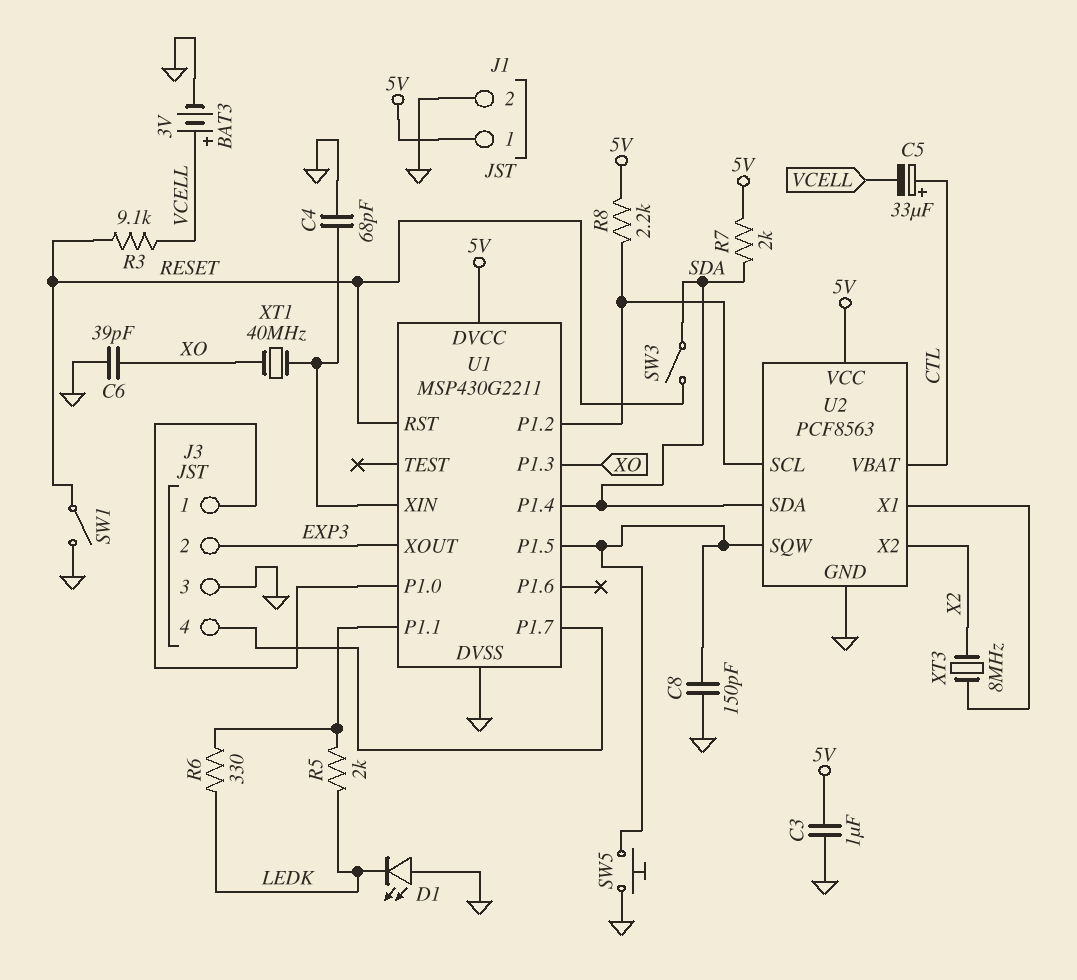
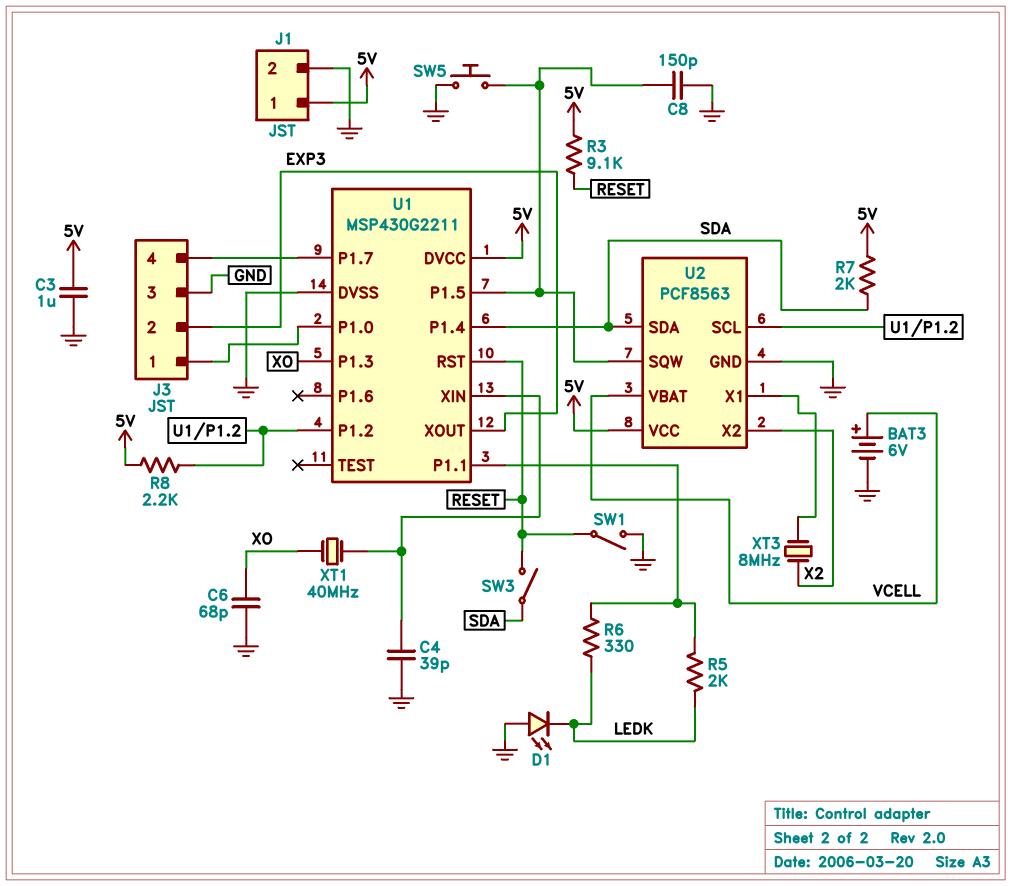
BAT3: 3V (plus VCELL, minus GND) -> 6V (plus VCELL, minus GND)
C4: 68pF (GND, U1/XIN) -> 39pF (GND, U1/XIN)
C5: 33uF (plus CTL, minus VCELL) -> none
C6: 39pF (GND, XO) -> 68pF (GND, XO)
R3: 9.1k (RESET, VCELL) -> 9.1k (5V, RESET)
U2 pin VBAT: CTL -> VCELL

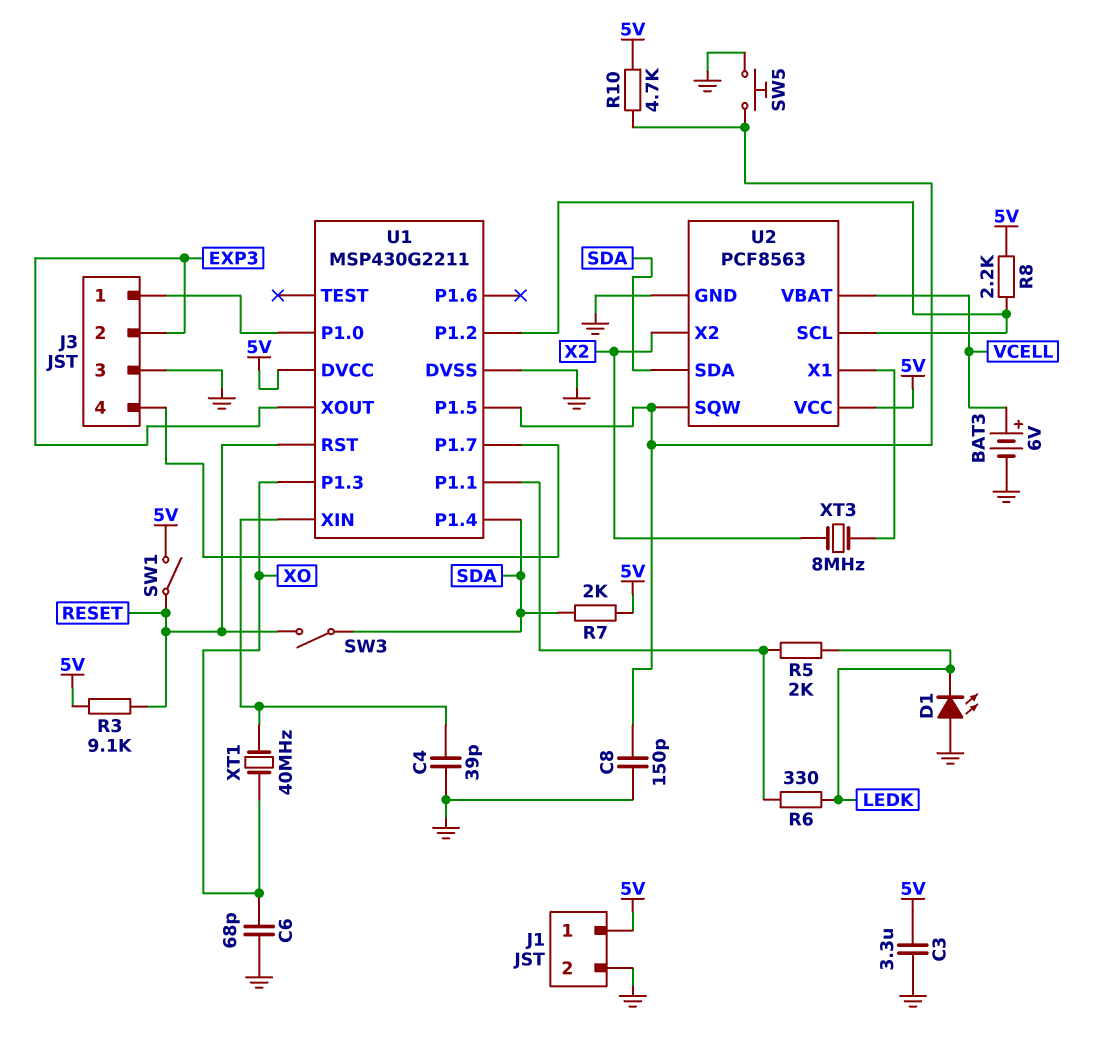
C3: 1uF (5V, GND) -> 3.3uF (5V, GND)
R10: none -> 4.7k (5V, U1/P1.5)
SW1: switch (GND, RESET) -> switch (5V, RESET)

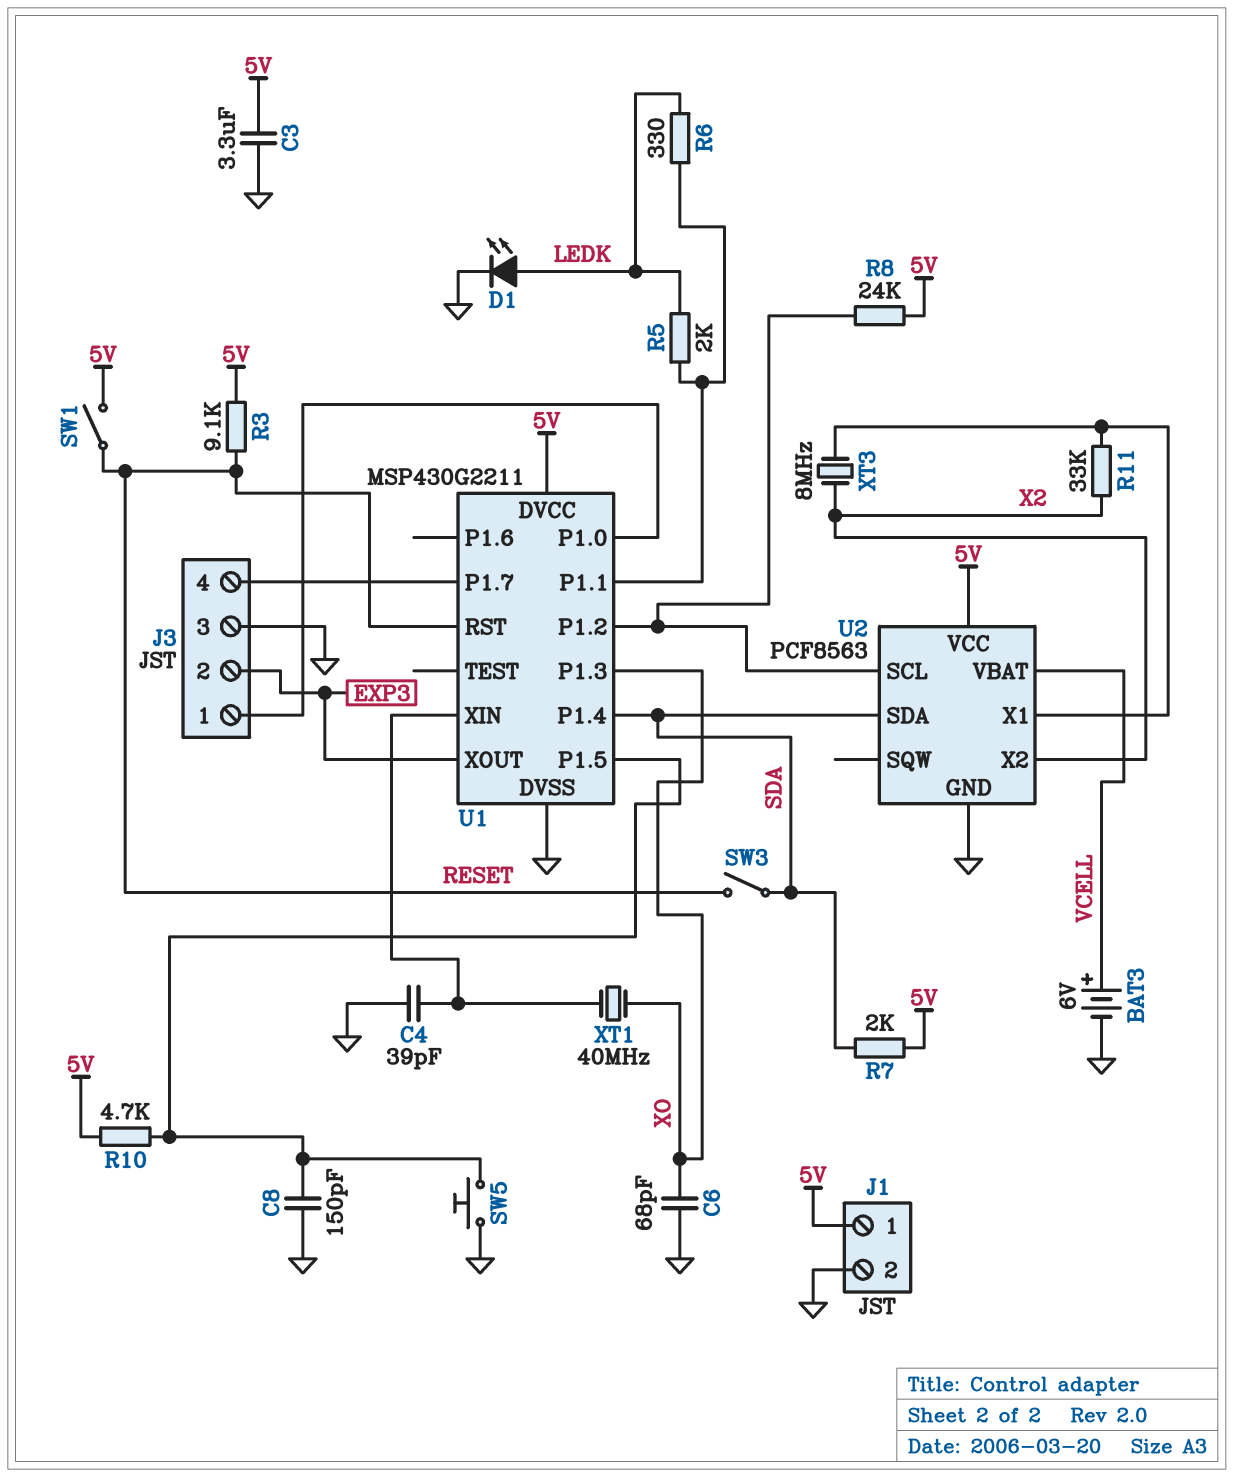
D1: LED (A GND, K LEDK) -> LED (A LEDK, K GND)
R8: 2.2k (5V, U1/P1.2) -> 24k (5V, U1/P1.2)
R11: none -> 33k (U2/X1, X2)
U2 pin SQW: U1/P1.5 -> none

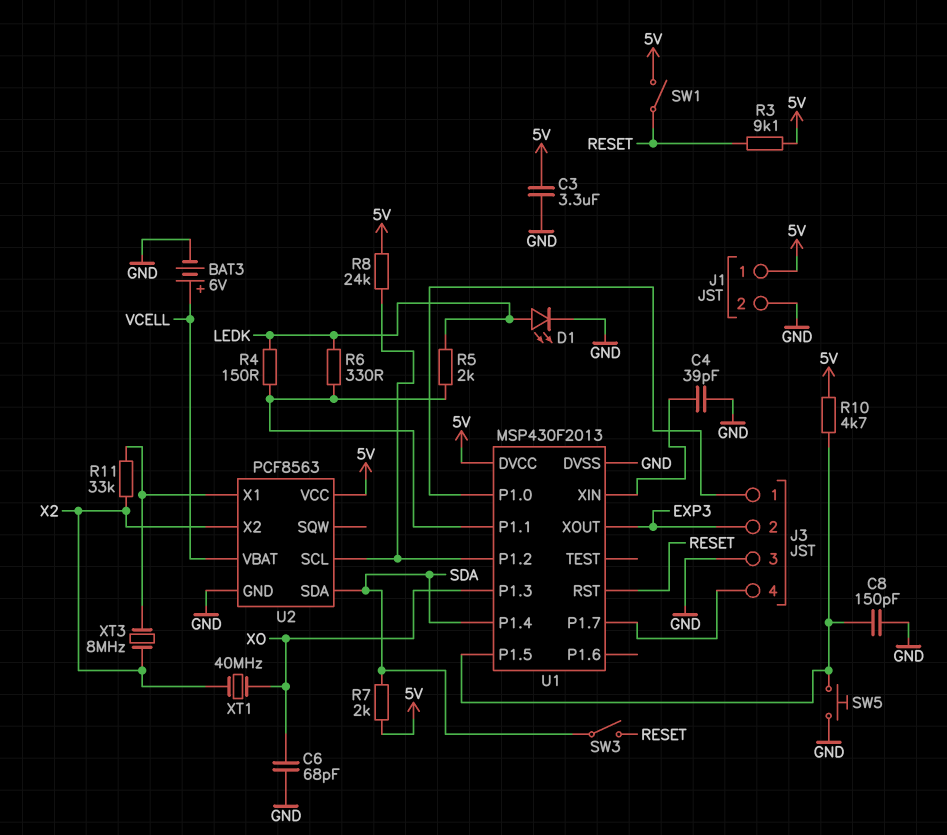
R4: none -> 150 (LEDK, U1/P1.1)
U1: MSP430G2211 -> MSP430F2013
XT1: 40MHz (U1/XIN, XO) -> 40MHz (X2, XO)

